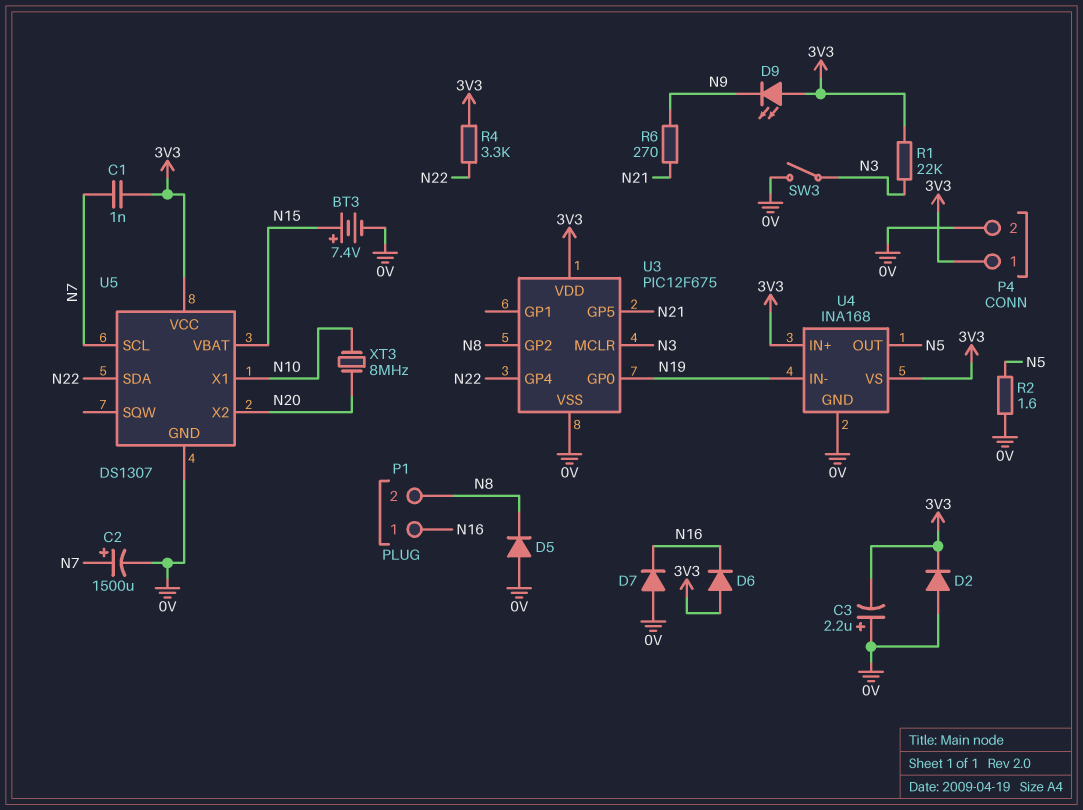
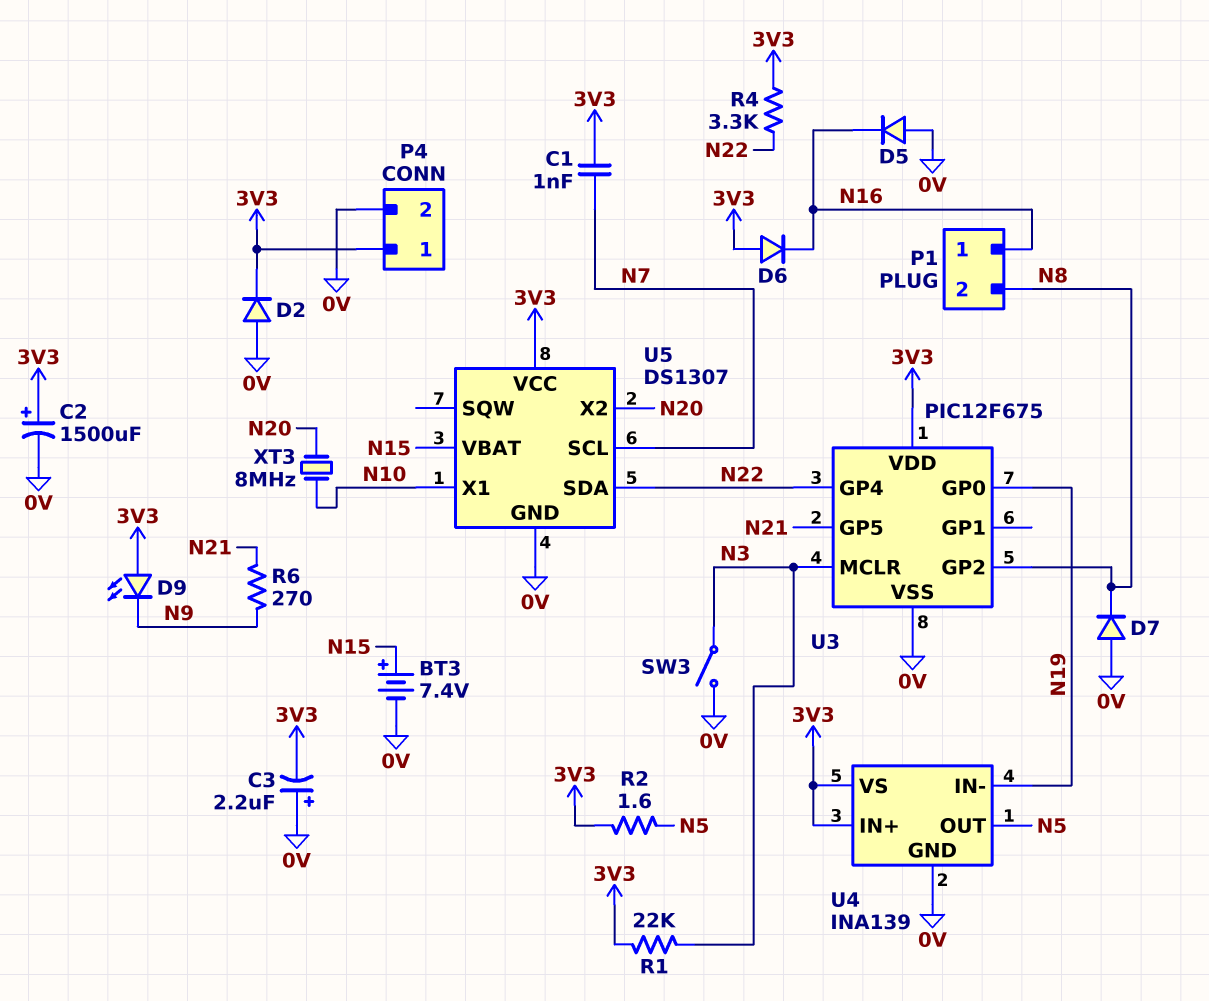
C2: 1500uF (plus N7, minus 0V) -> 1500uF (plus 3V3, minus 0V)
D5: diode (A 0V, K N8) -> diode (A 0V, K N16)
D7: diode (A 0V, K N16) -> diode (A 0V, K N8)
R2: 1.6 (0V, N5) -> 1.6 (3V3, N5)
U4: INA168 -> INA139

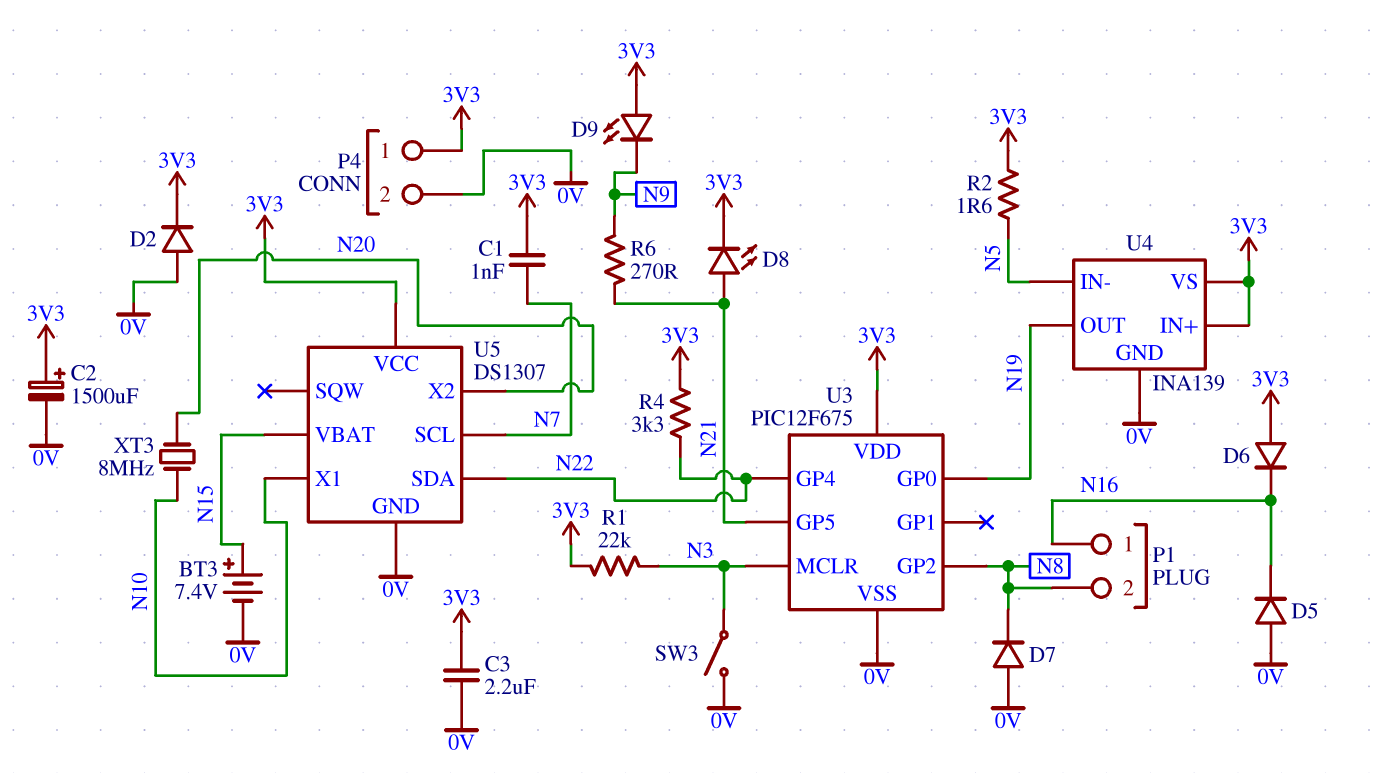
C3: 2.2uF (plus 0V, minus 3V3) -> 2.2uF (0V, 3V3)
D8: none -> LED (A N21, K 3V3)
U4 pin IN-: N19 -> N5
U4 pin OUT: N5 -> N19

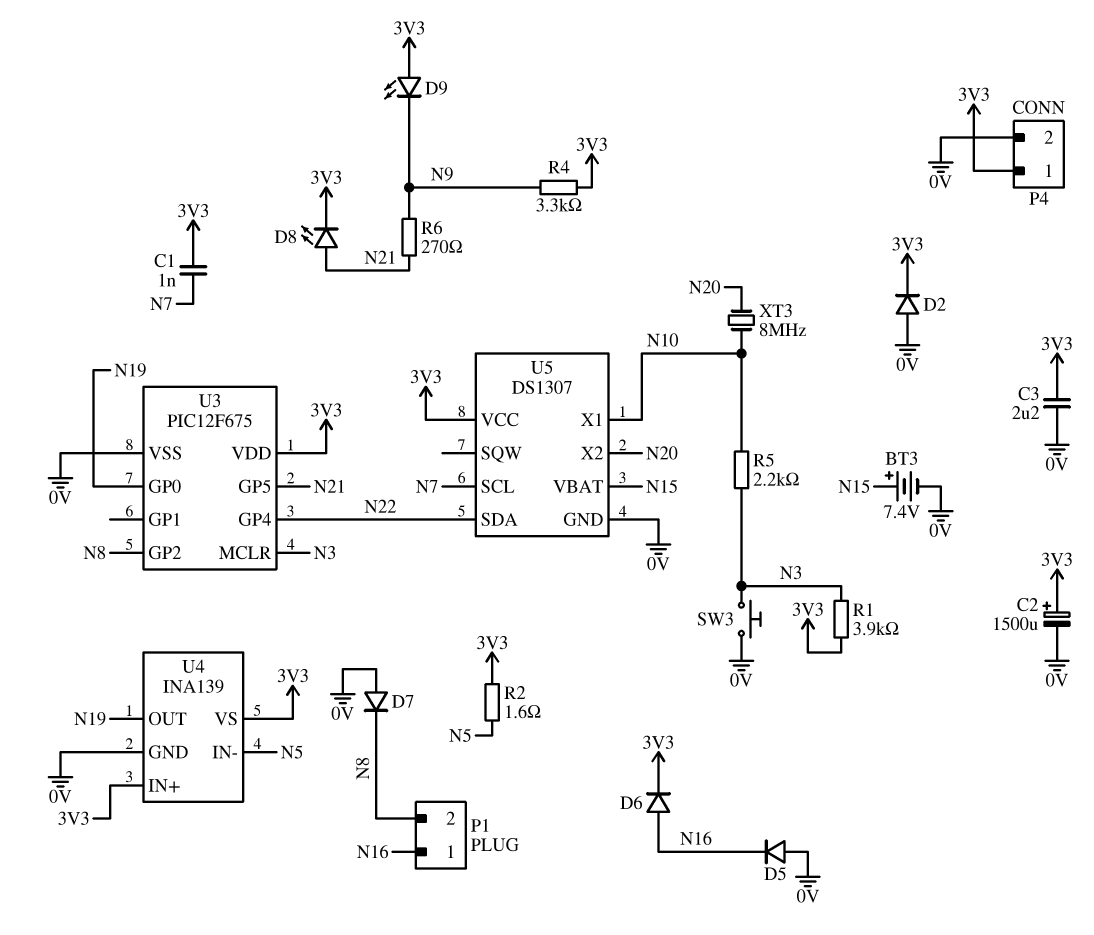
D6: diode (A 3V3, K N16) -> diode (A N16, K 3V3)
R1: 22k (3V3, N3) -> 3.9k (3V3, N3)
R4: 3.3k (3V3, N22) -> 3.3k (3V3, N9)
R5: none -> 2.2k (N3, N10)
SW3: switch (0V, N3) -> button (0V, N3)

